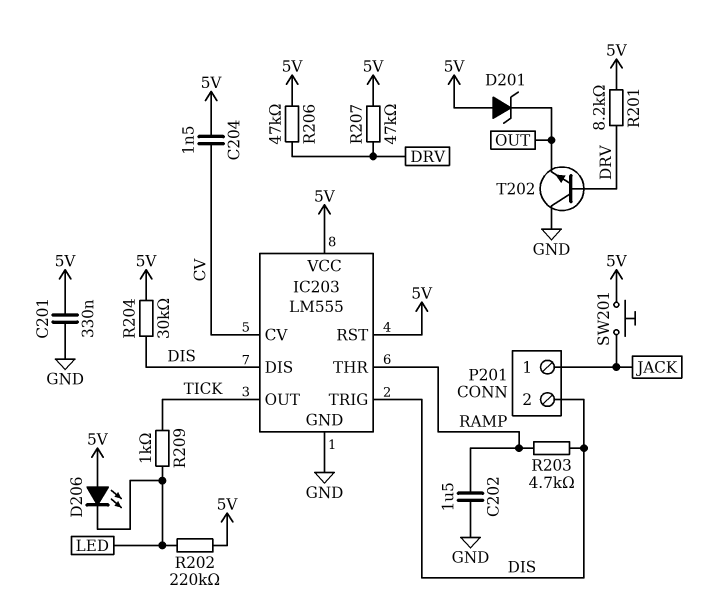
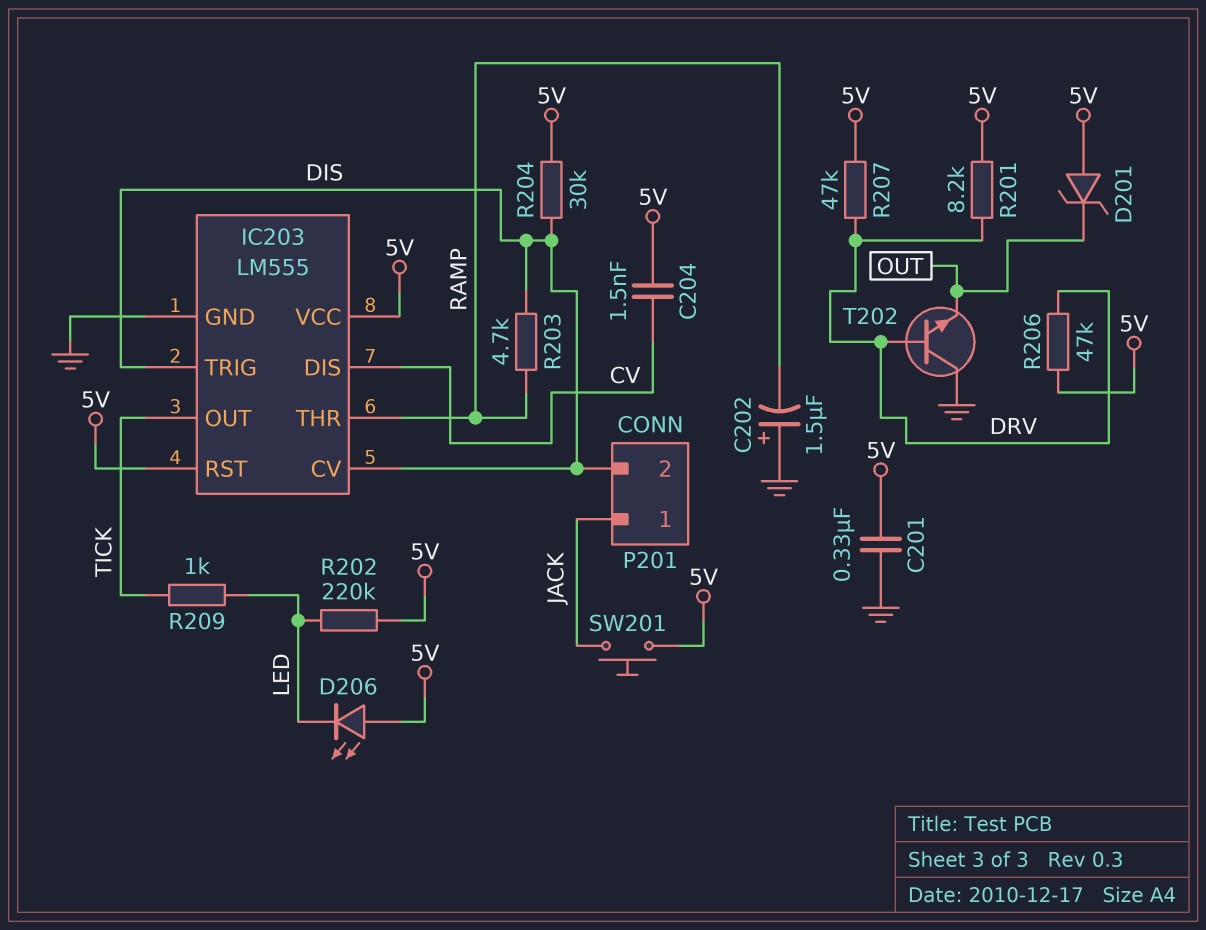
C202: 1.5uF (GND, RAMP) -> 1.5uF (plus GND, minus RAMP)
IC203 pin CV: CV -> DIS
IC203 pin DIS: DIS -> CV

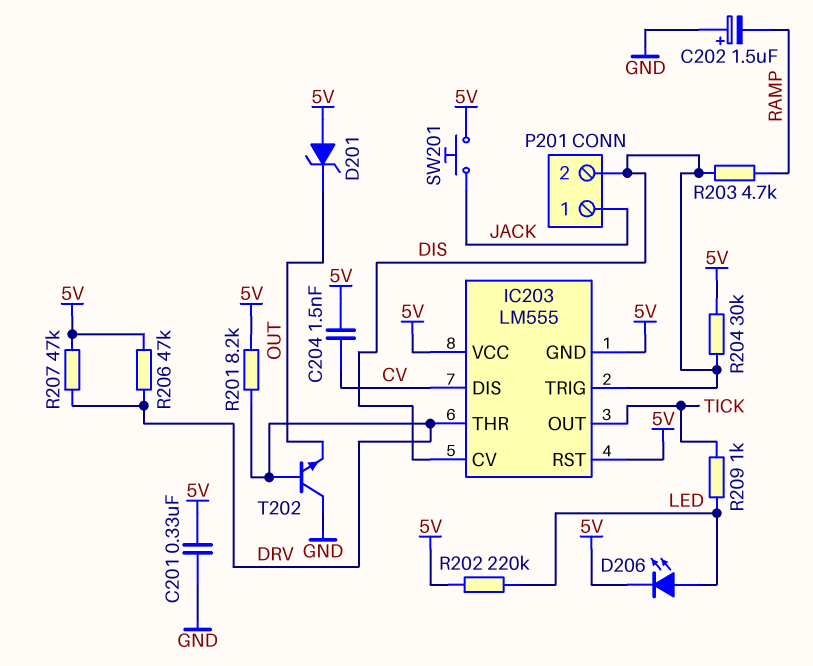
D206: LED (A 5V, K LED) -> LED (A LED, K 5V)
IC203 pin GND: GND -> 5V
IC203 pin THR: RAMP -> DRV

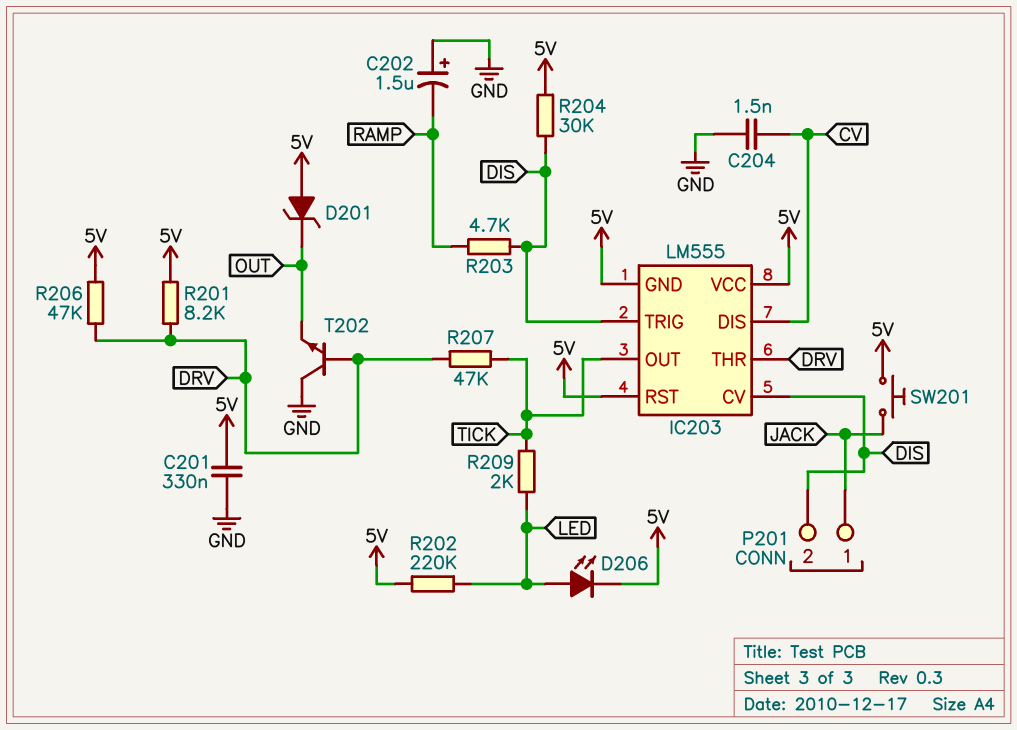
C204: 1.5nF (5V, CV) -> 1.5nF (CV, GND)
R207: 47k (5V, DRV) -> 47k (DRV, TICK)
R209: 1k (LED, TICK) -> 2k (LED, TICK)

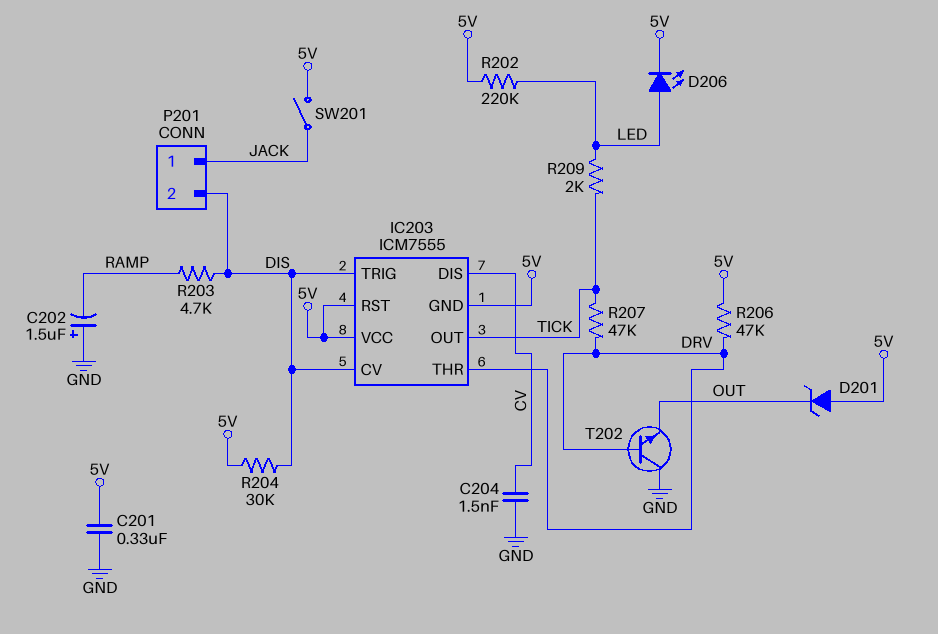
IC203: LM555 -> ICM7555
R201: 8.2k (5V, DRV) -> none
SW201: button (5V, JACK) -> switch (5V, JACK)

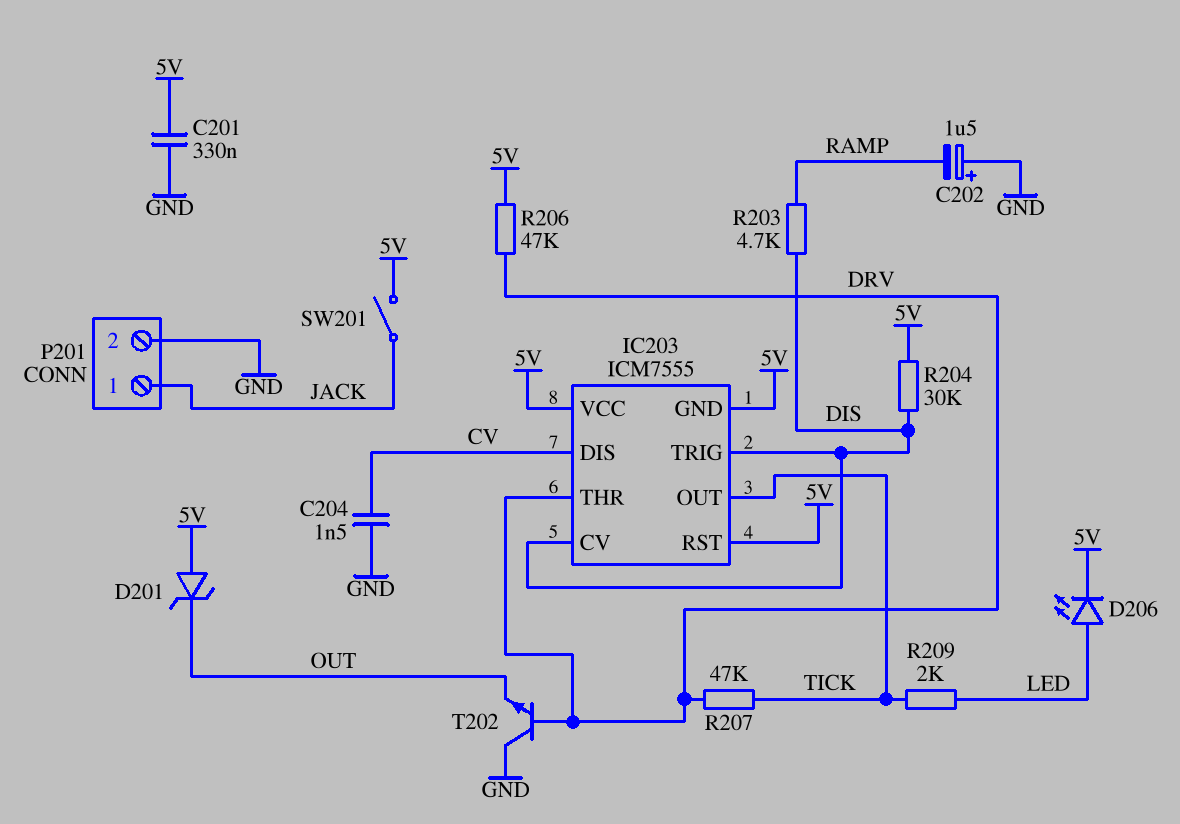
P201 pin 2: DIS -> GND
R202: 220k (5V, LED) -> none

